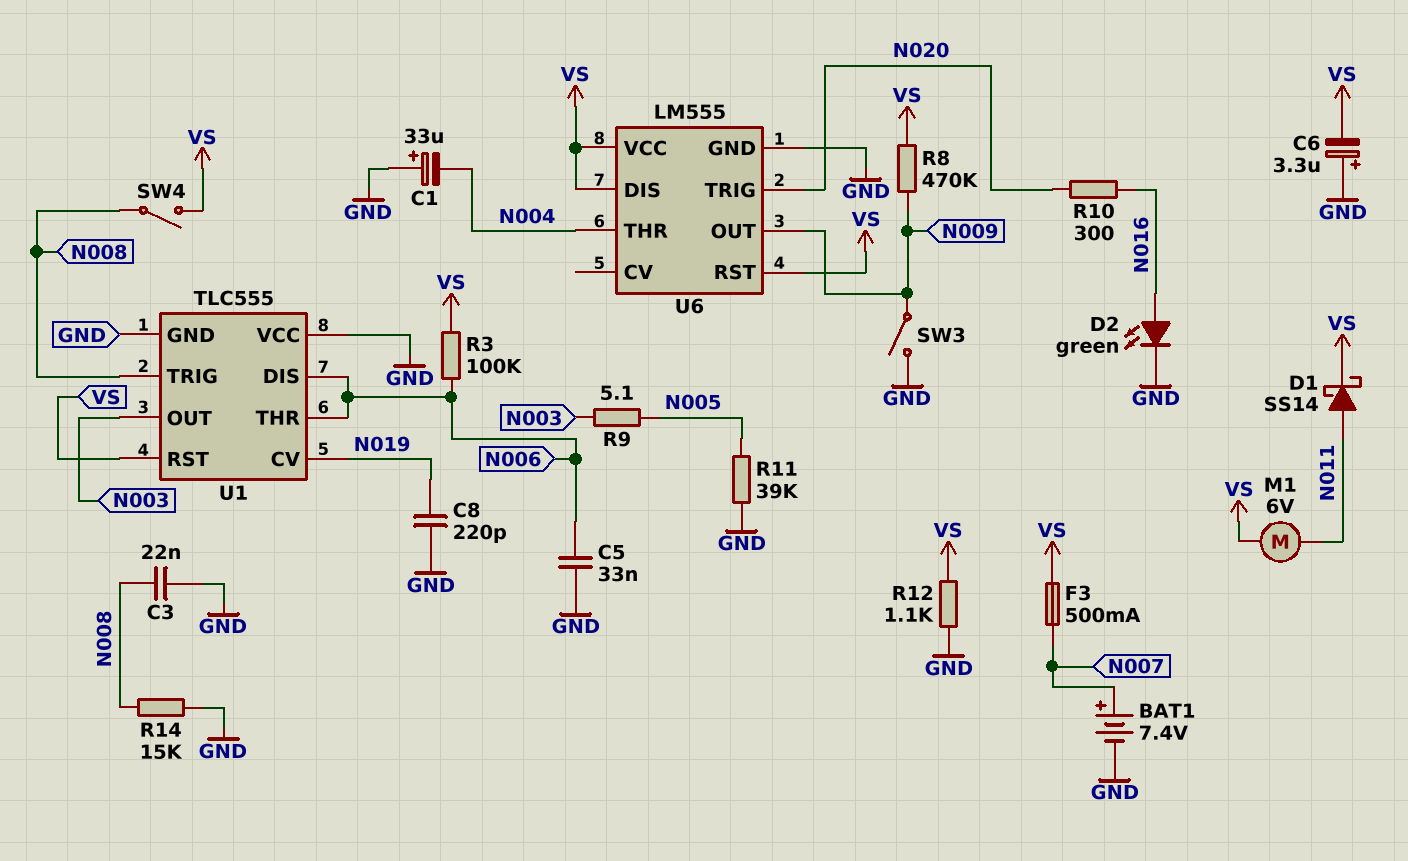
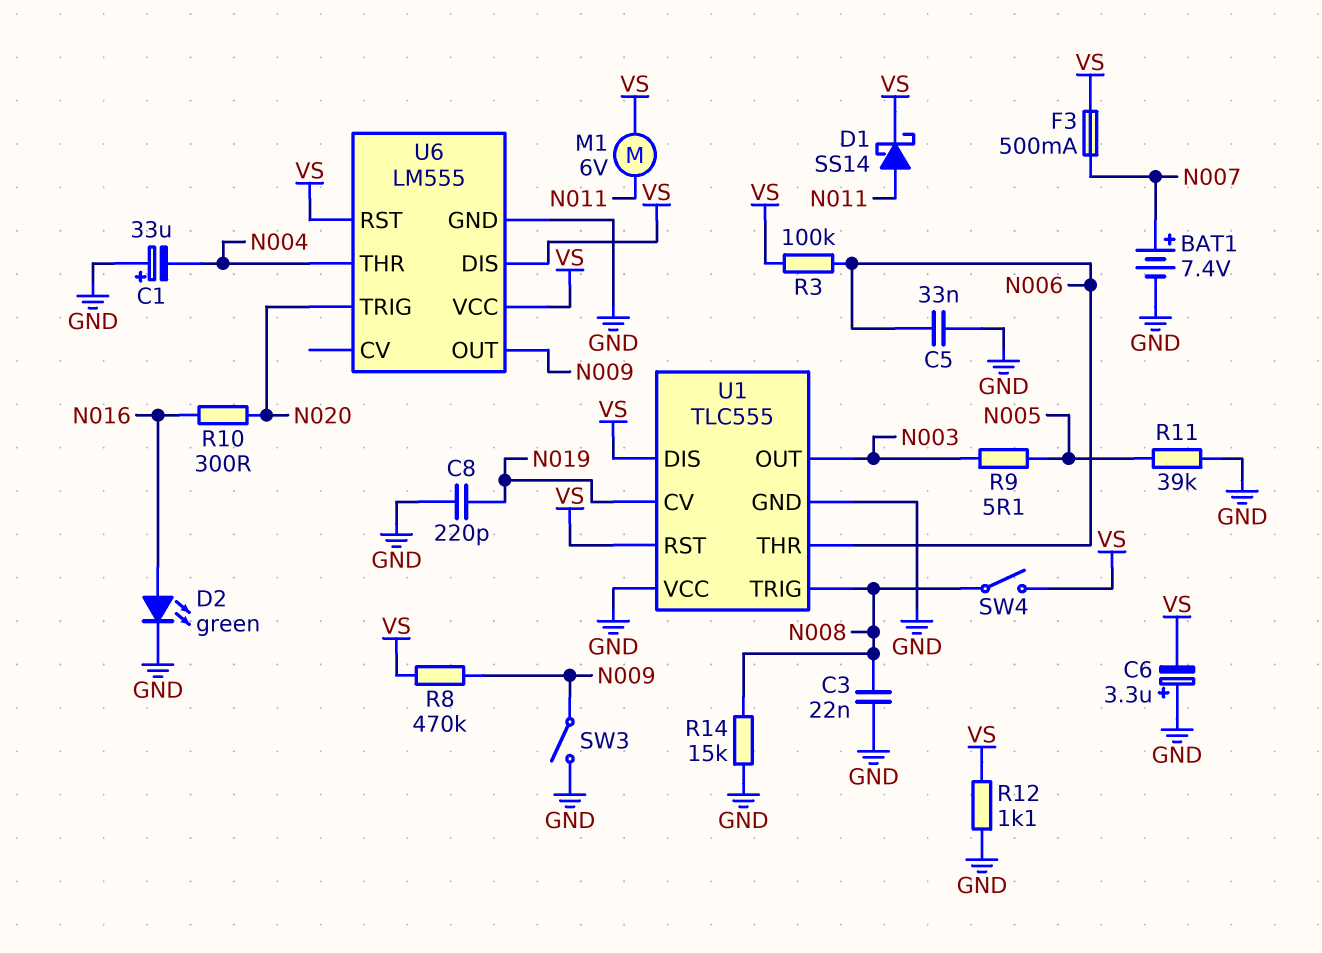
U1 pin DIS: N006 -> VS

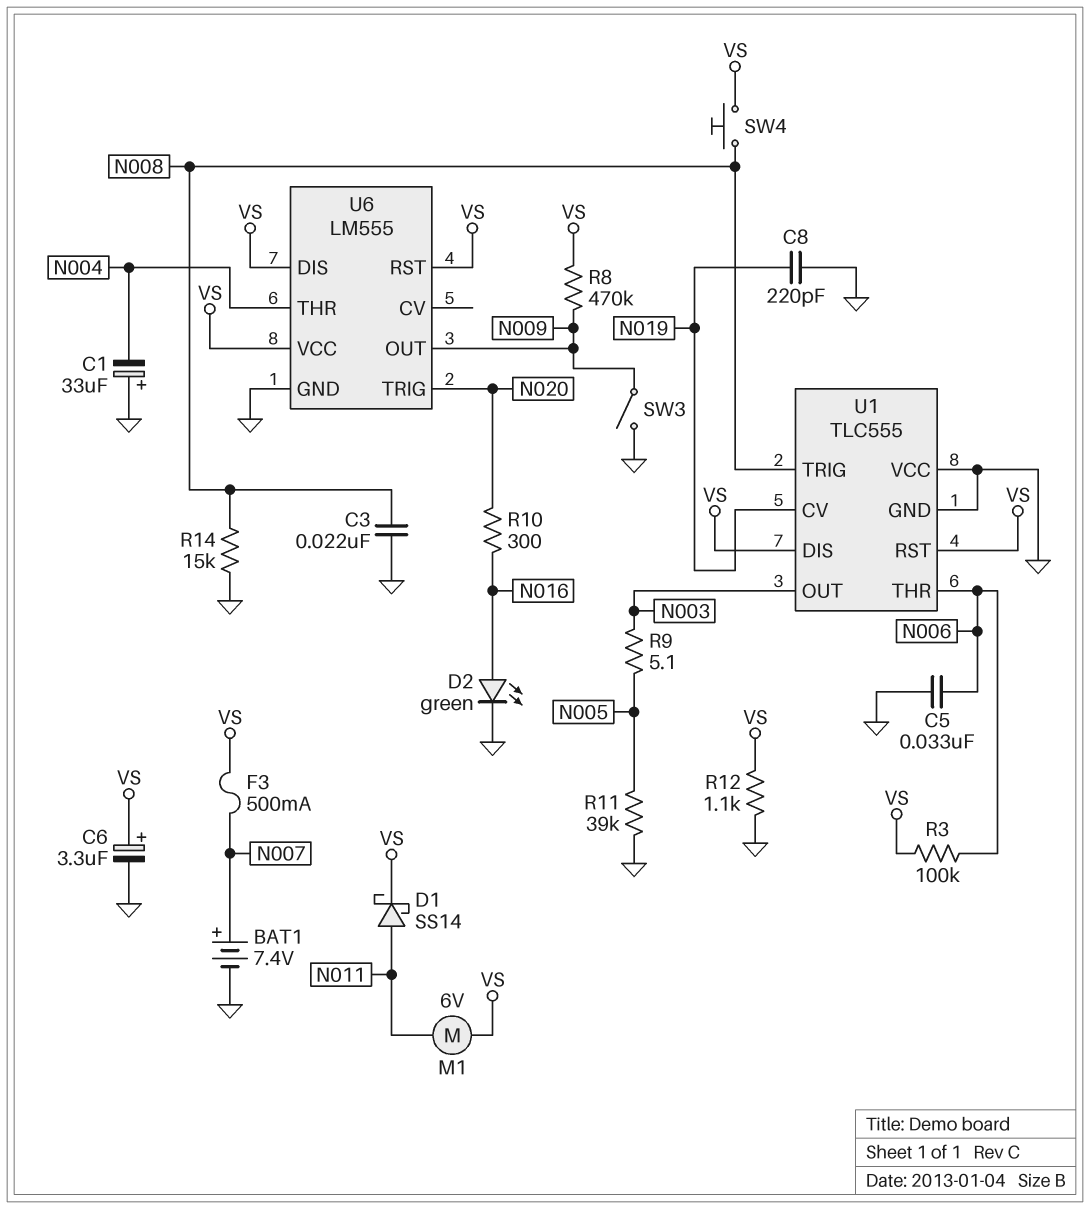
C6: 3.3uF (plus GND, minus VS) -> 3.3uF (plus VS, minus GND)
SW4: switch (N008, VS) -> button (N008, VS)

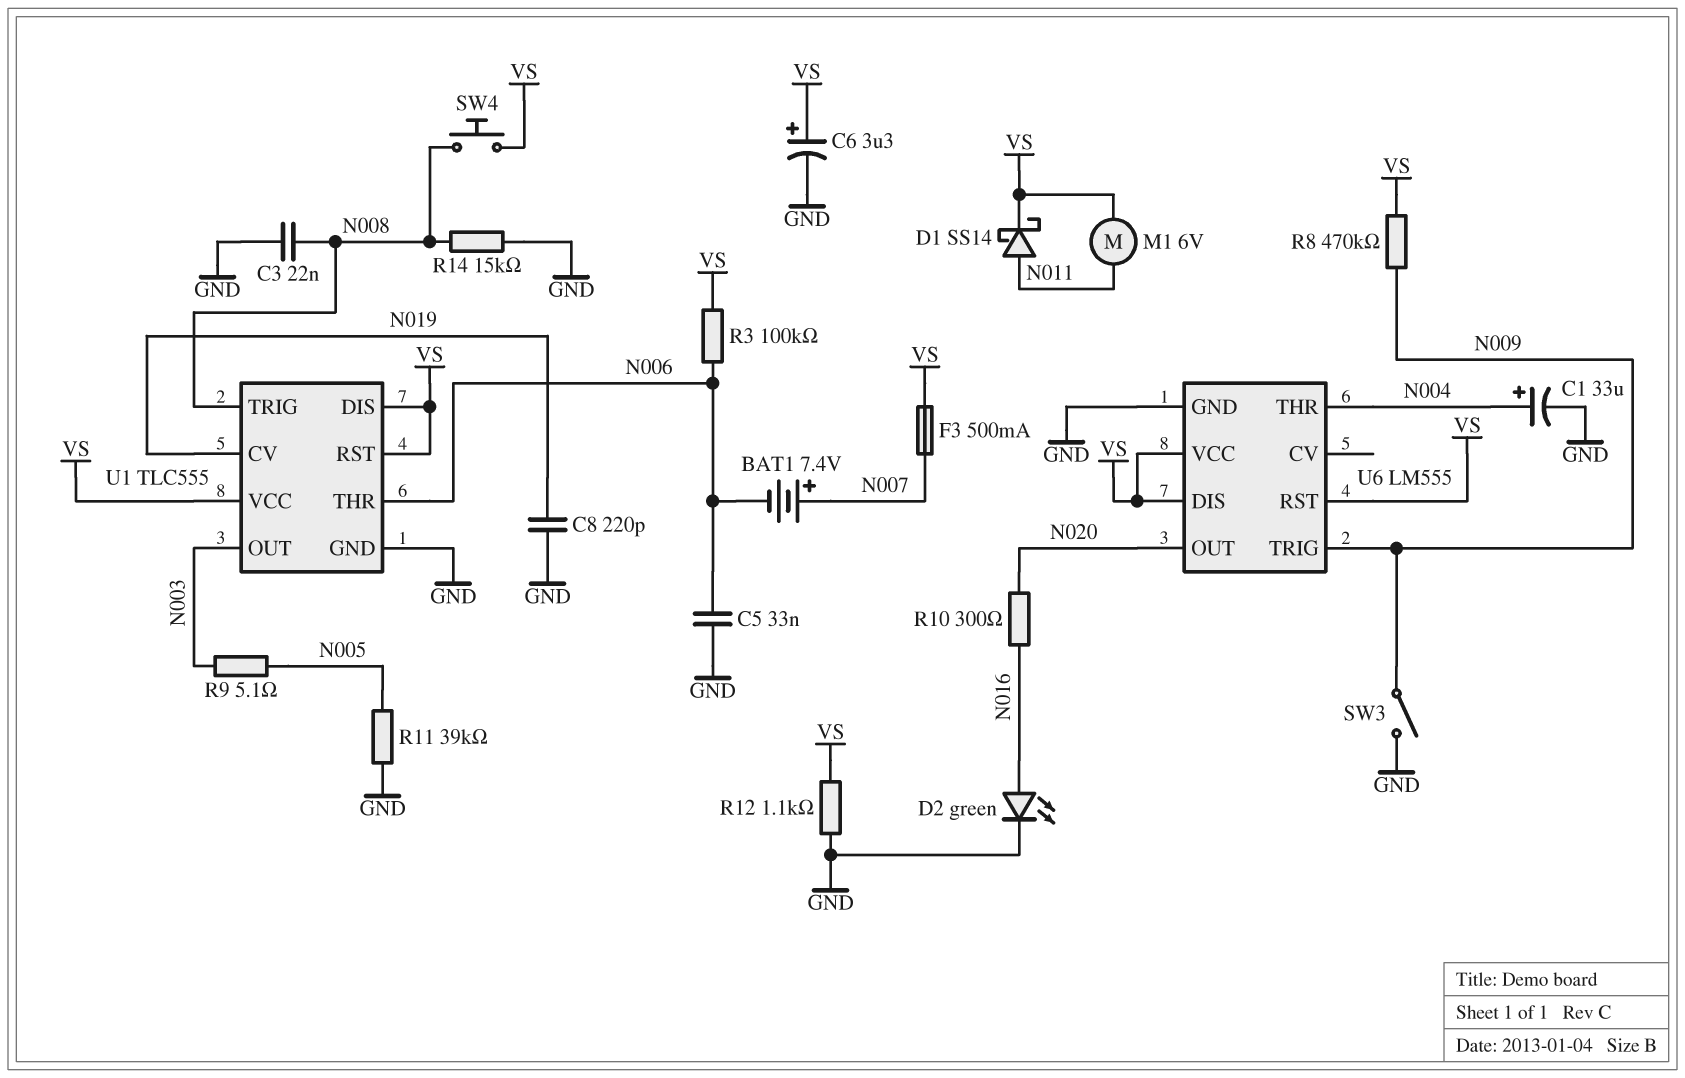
BAT1: 7.4V (plus N007, minus GND) -> 7.4V (plus N007, minus N006)
C1: 33uF (plus GND, minus N004) -> 33uF (plus N004, minus GND)
U1 pin VCC: GND -> VS
U6 pin OUT: N009 -> N020
U6 pin TRIG: N020 -> N009

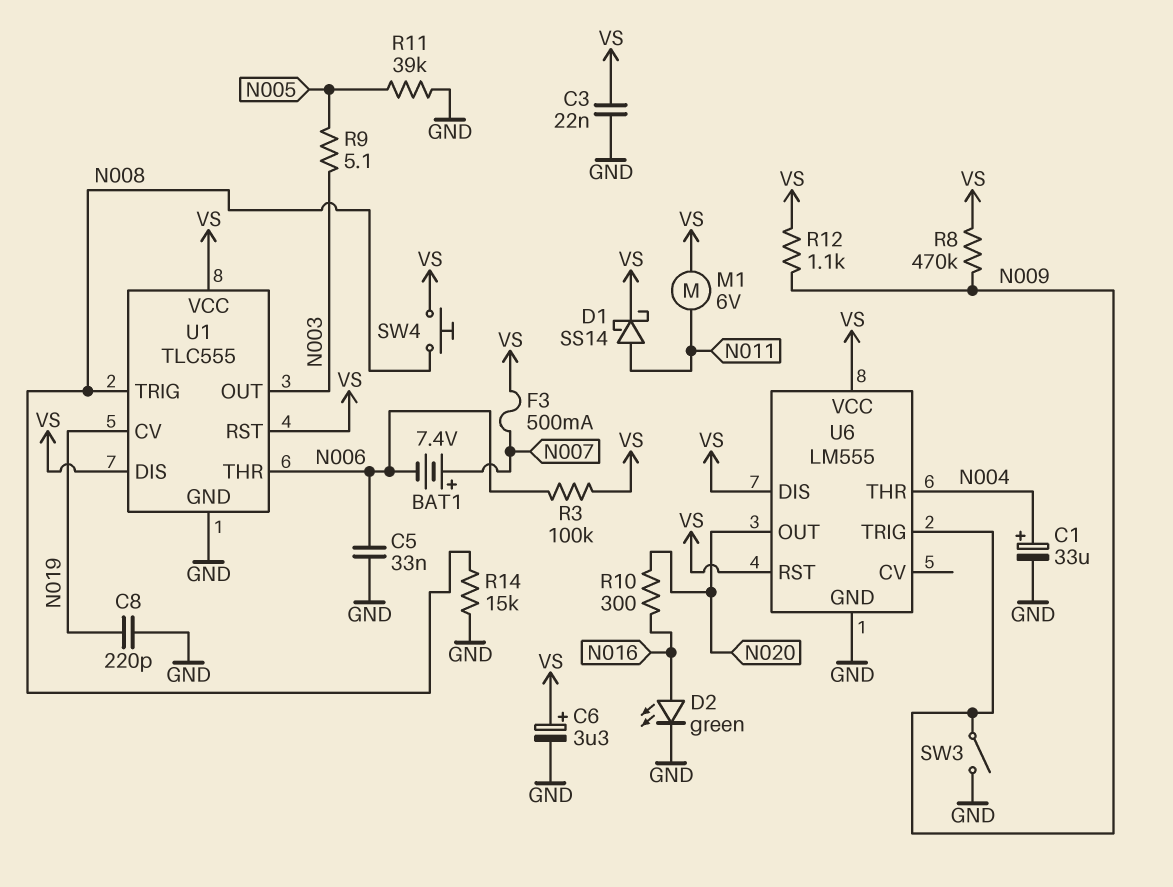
C3: 22nF (GND, N008) -> 22nF (GND, VS)
R12: 1.1k (GND, VS) -> 1.1k (N009, VS)

